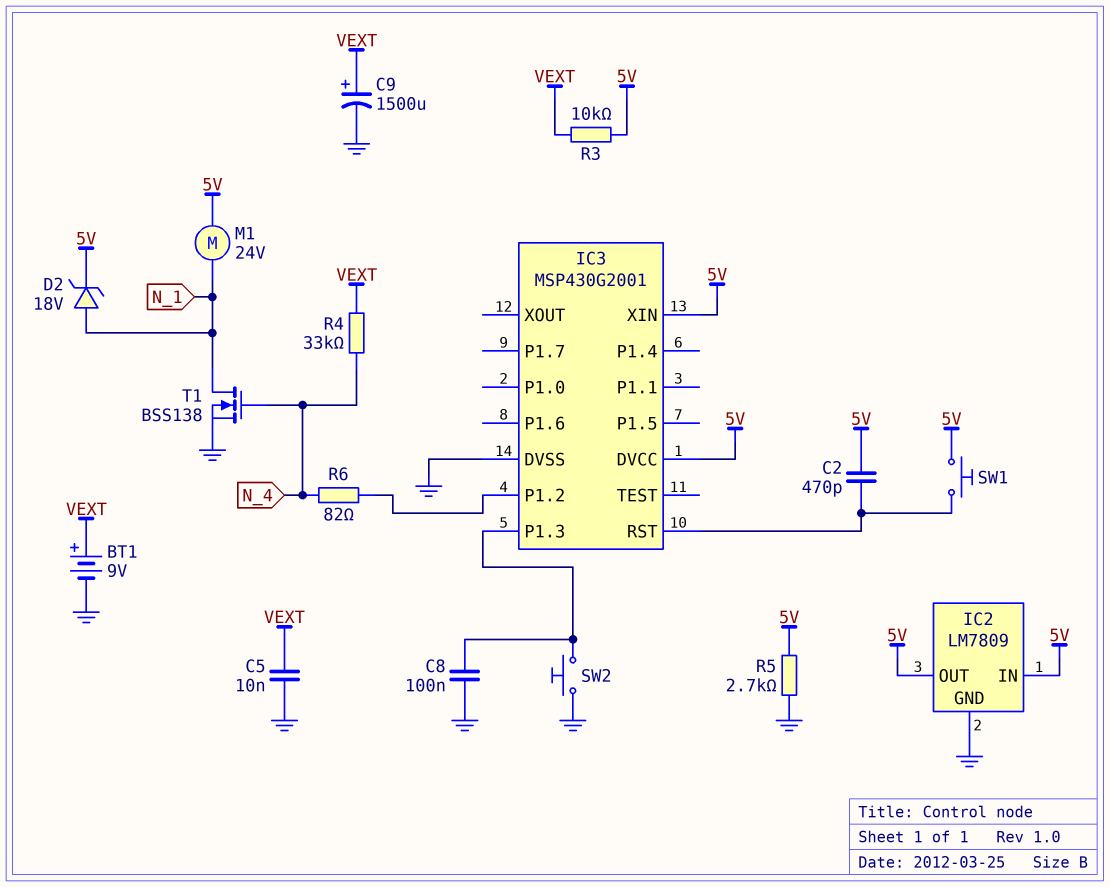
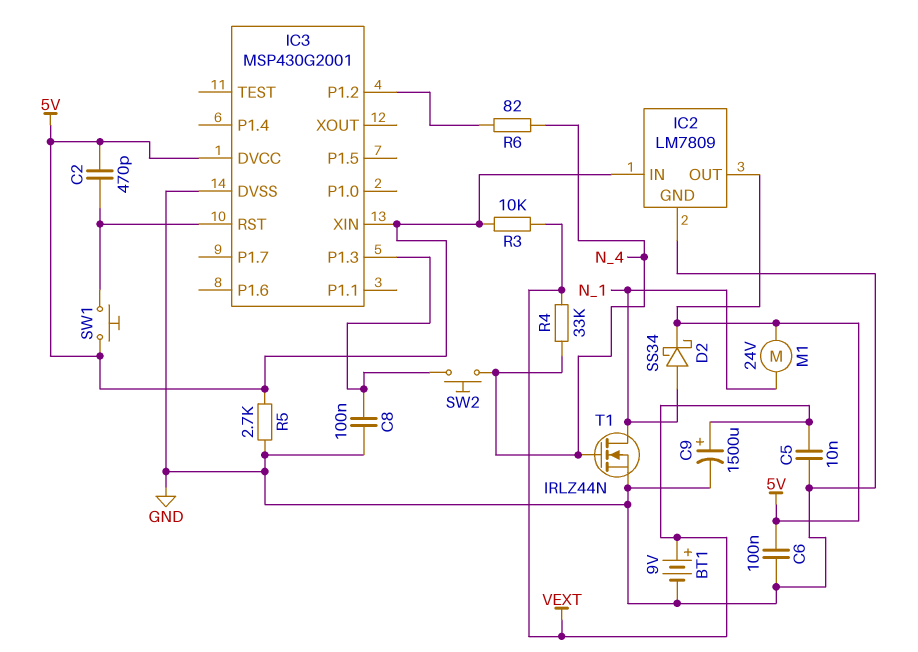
C6: none -> 100nF (5V, GND)
D2: zener 18V (A N_1, K 5V) -> schottky SS34 (A N_1, K 5V)
SW2: button (GND, IC3/P1.3) -> button (IC3/P1.3, N_4)
T1: NMOS BSS138 (G N_4, D N_1, S GND) -> NMOS IRLZ44N (G N_4, D N_1, S GND)

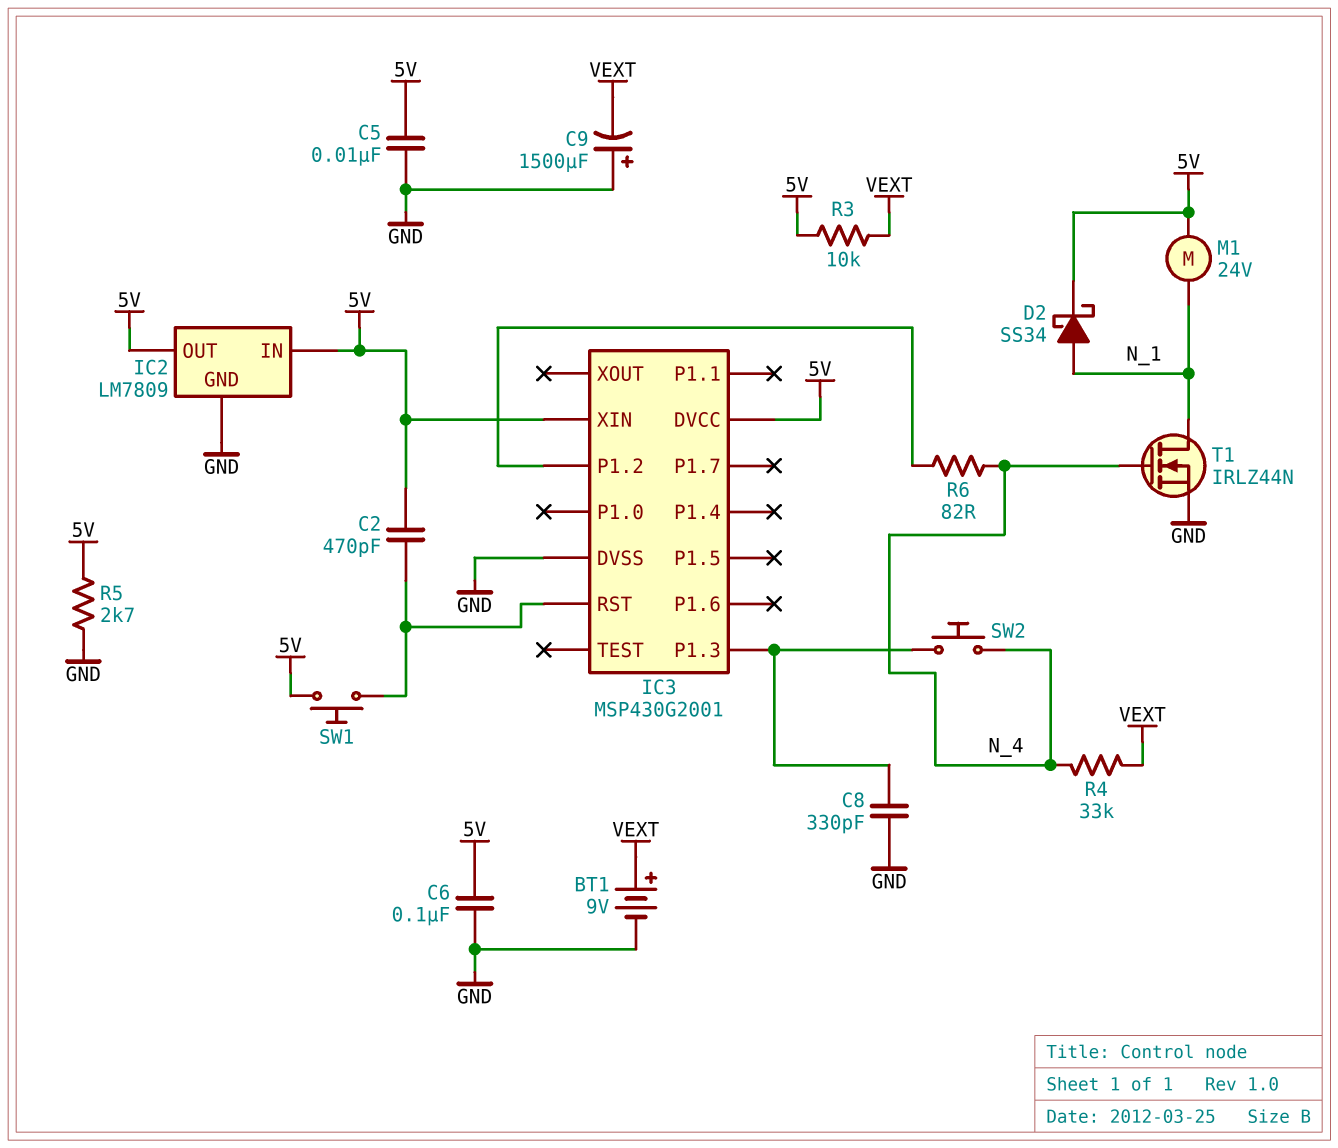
C5: 10nF (GND, VEXT) -> 10nF (5V, GND)
C8: 100nF (GND, IC3/P1.3) -> 330pF (GND, IC3/P1.3)
C9: 1500uF (plus VEXT, minus GND) -> 1500uF (plus GND, minus VEXT)

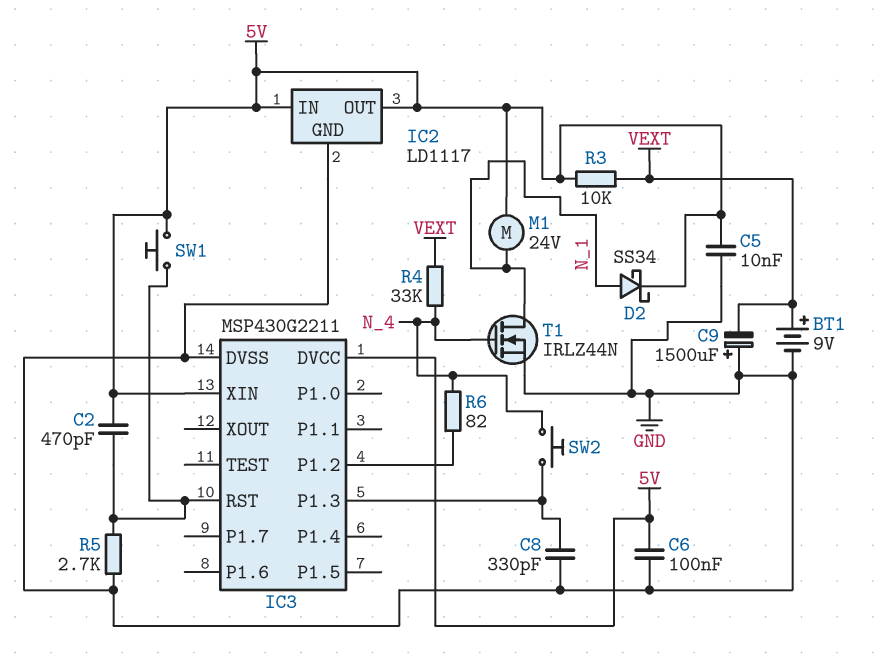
IC2: LM7809 -> LD1117
IC3: MSP430G2001 -> MSP430G2211
R5: 2.7k (5V, GND) -> 2.7k (GND, IC3/RST)

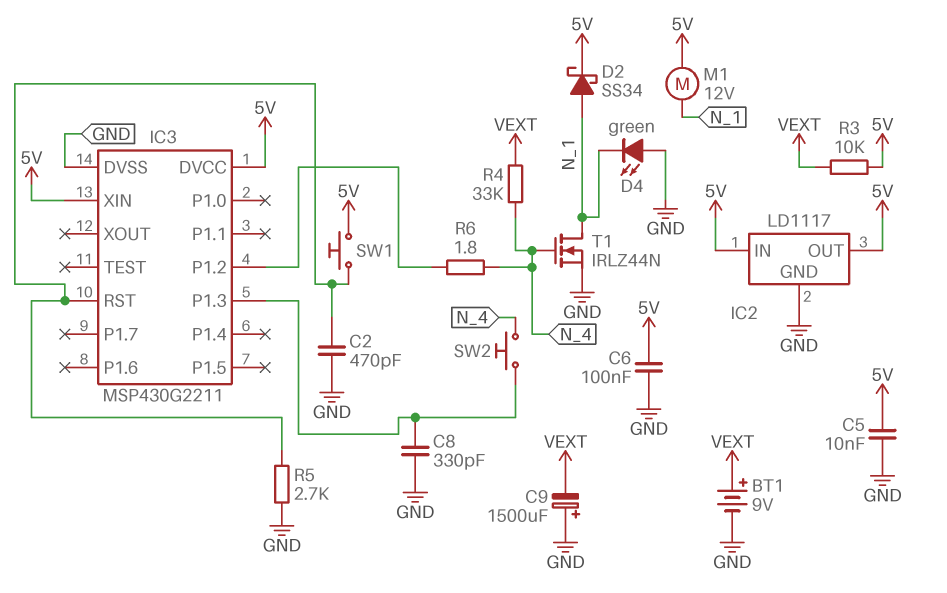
C2: 470pF (5V, IC3/RST) -> 470pF (GND, IC3/RST)
D4: none -> LED green (A GND, K N_1)
M1: motor 24V (5V, N_1) -> motor 12V (5V, N_1)
R6: 82 (IC3/P1.2, N_4) -> 1.8 (IC3/P1.2, N_4)

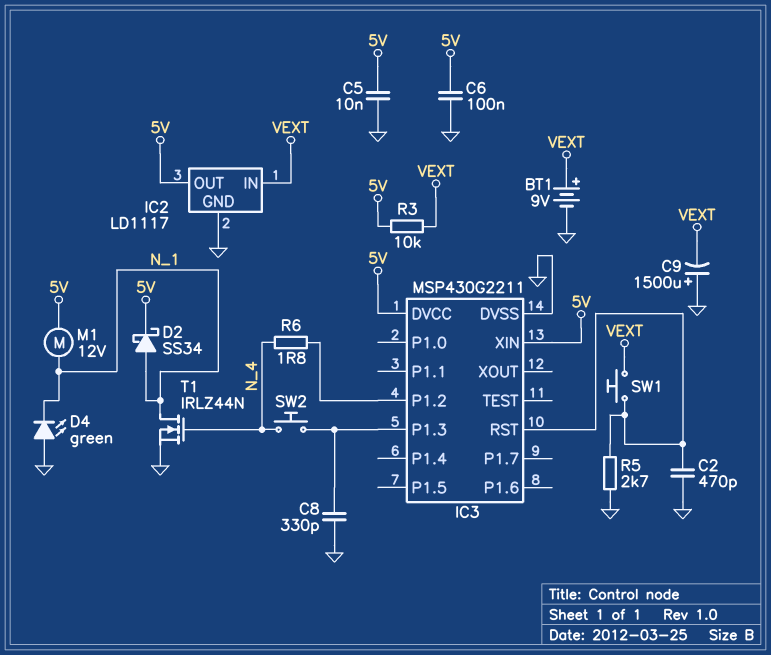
IC2 pin IN: 5V -> VEXT
R4: 33k (N_4, VEXT) -> none
SW1: button (5V, IC3/RST) -> button (IC3/RST, VEXT)

